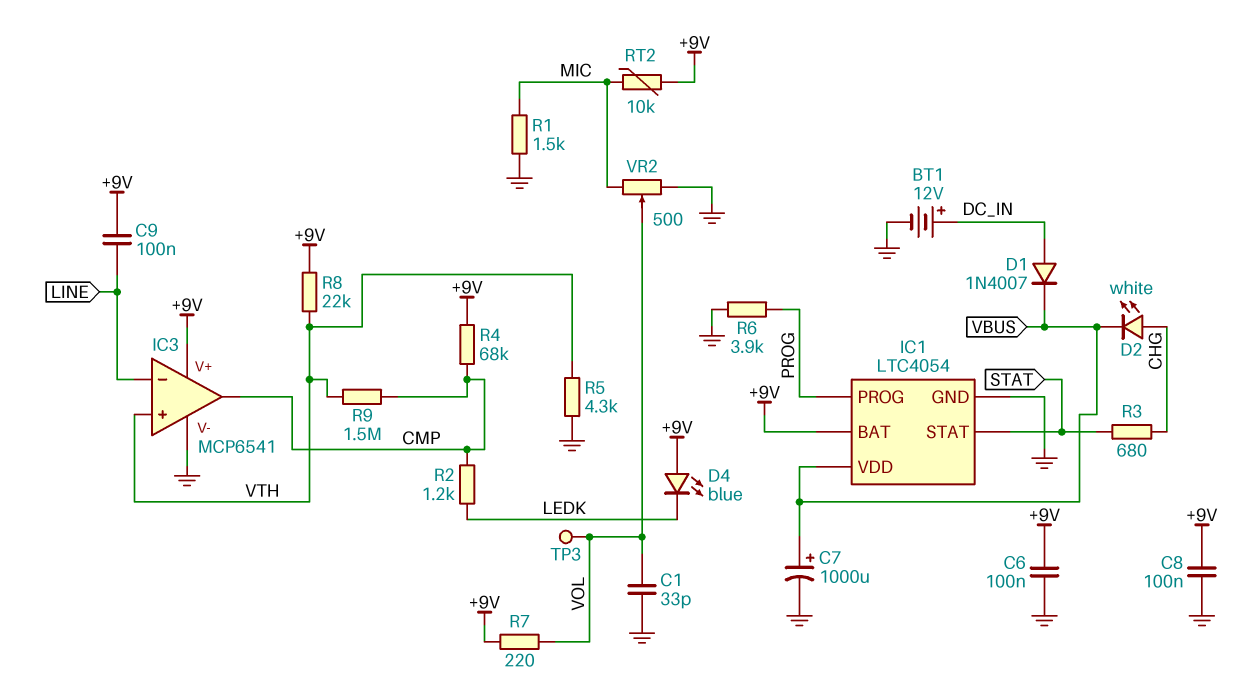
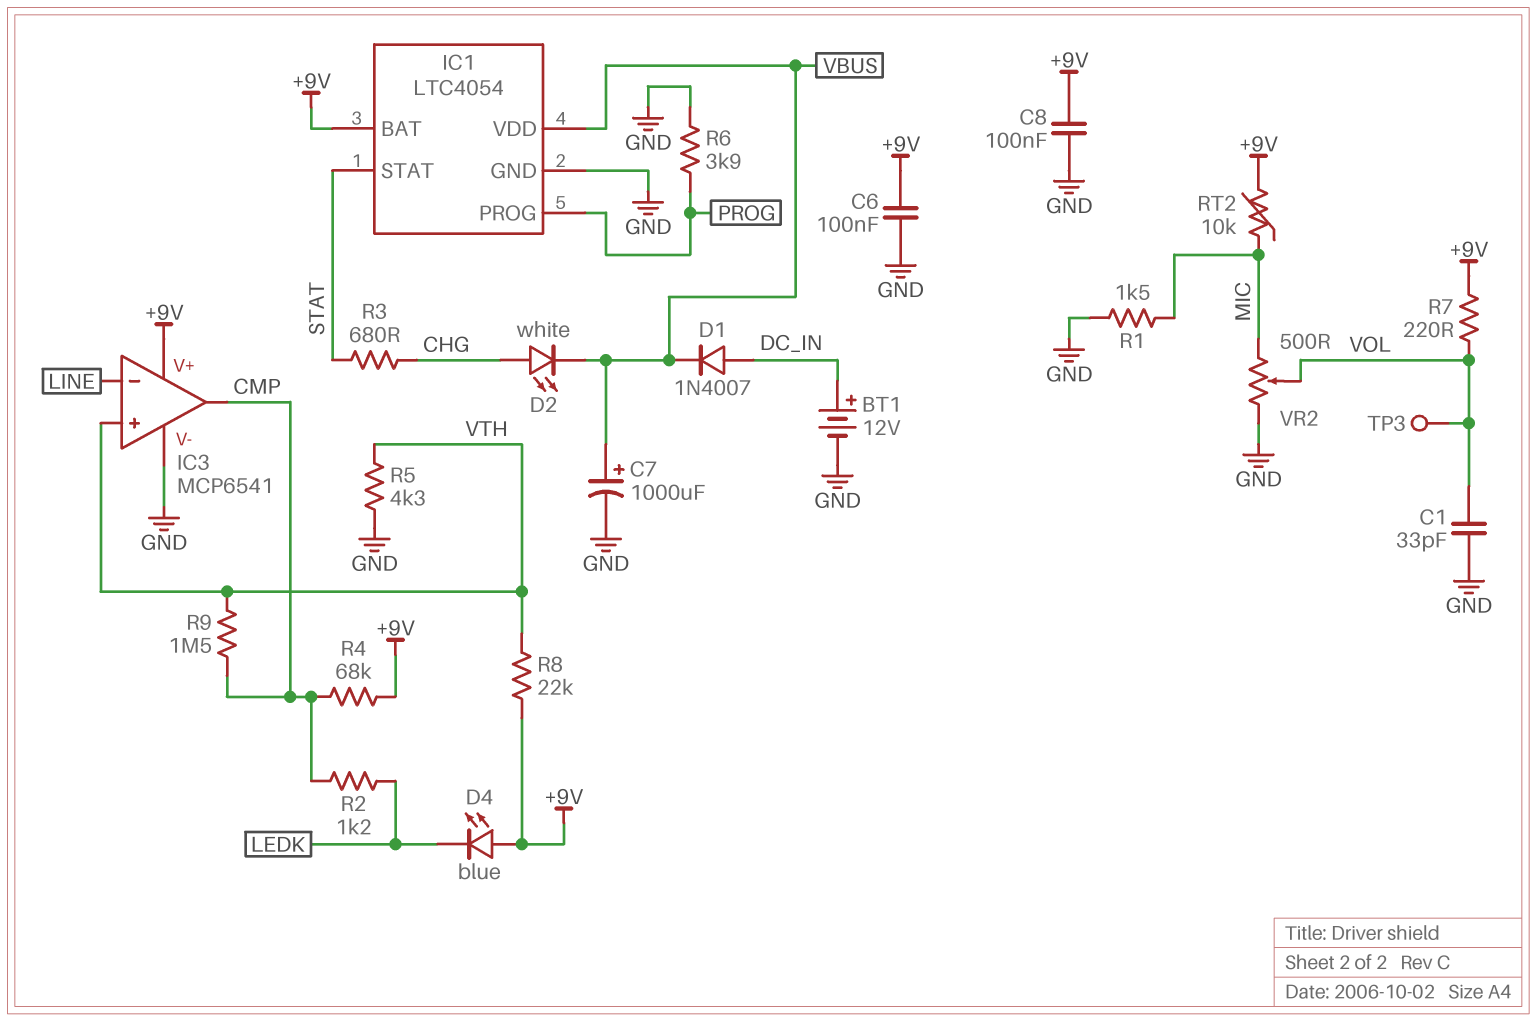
C9: 100nF (+9V, LINE) -> none

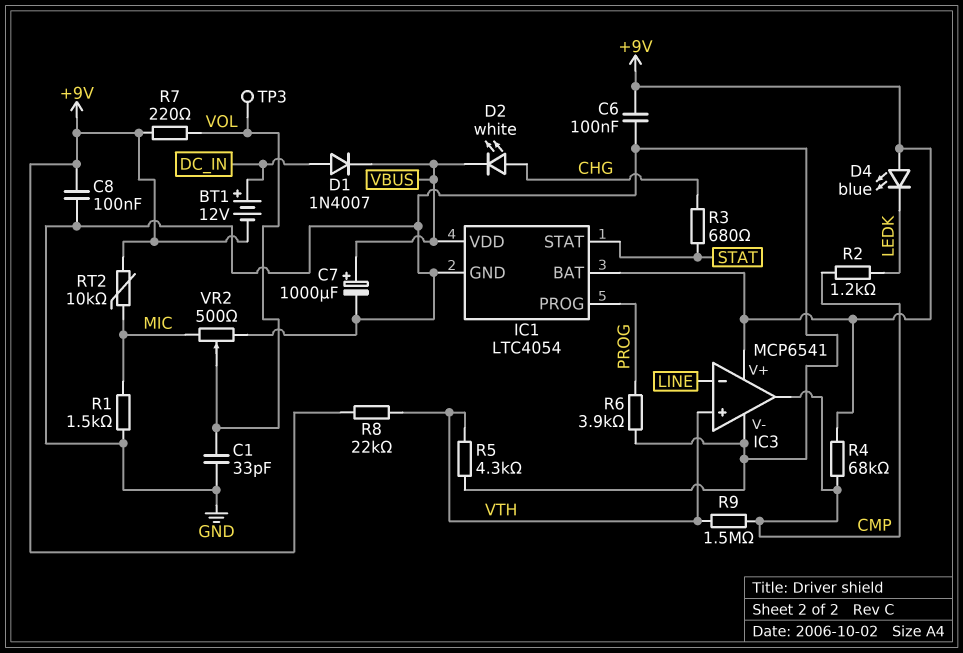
BT1: 12V (plus DC_IN, minus GND) -> 12V (plus DC_IN, minus +9V)

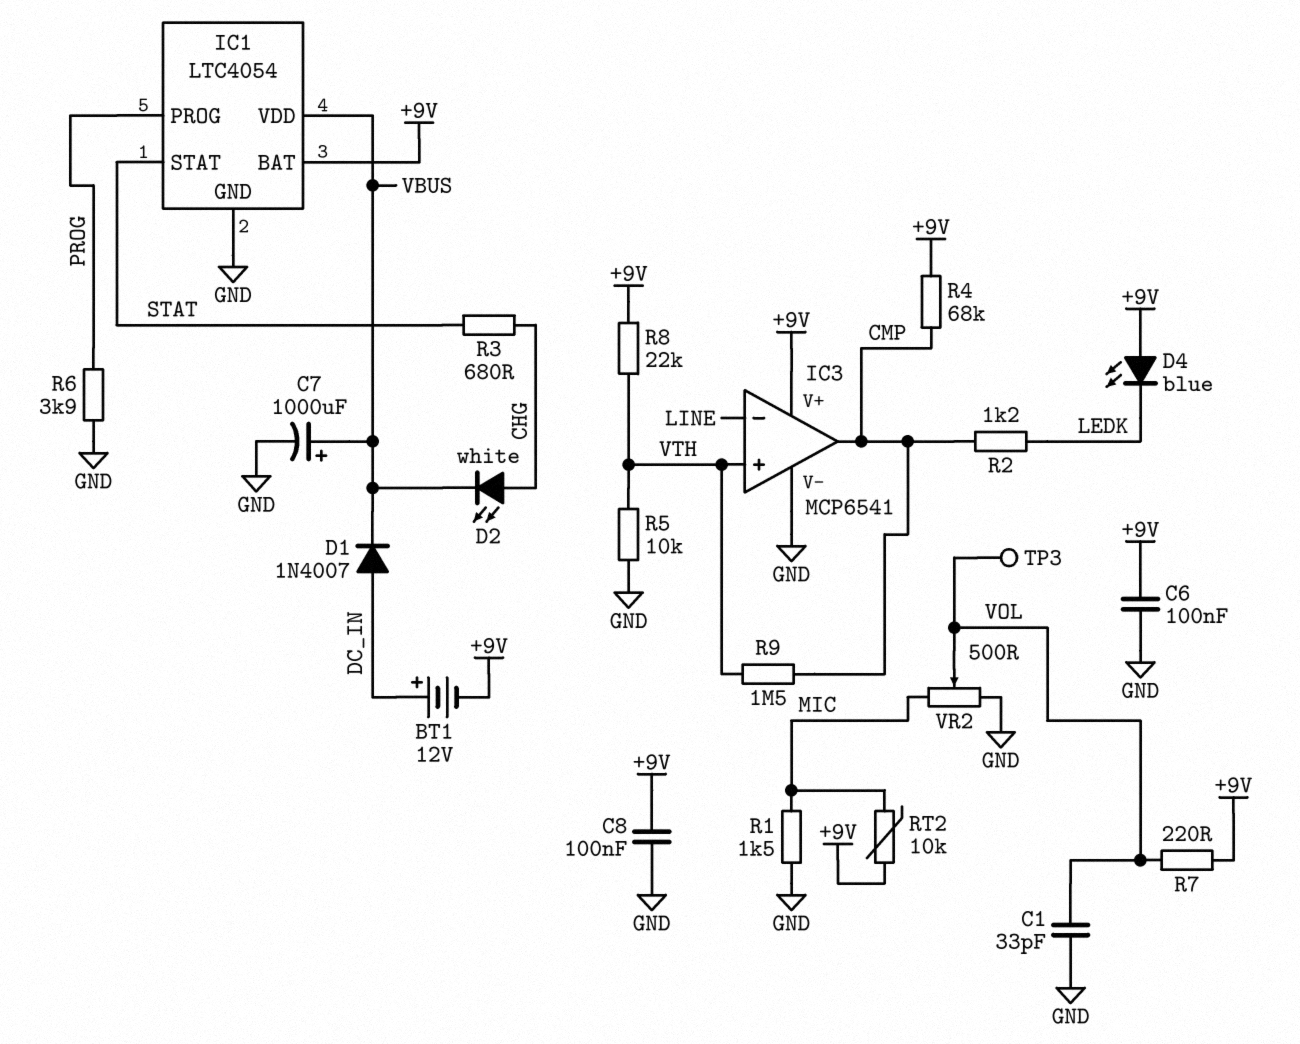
R5: 4.3k (GND, VTH) -> 10k (GND, VTH)

